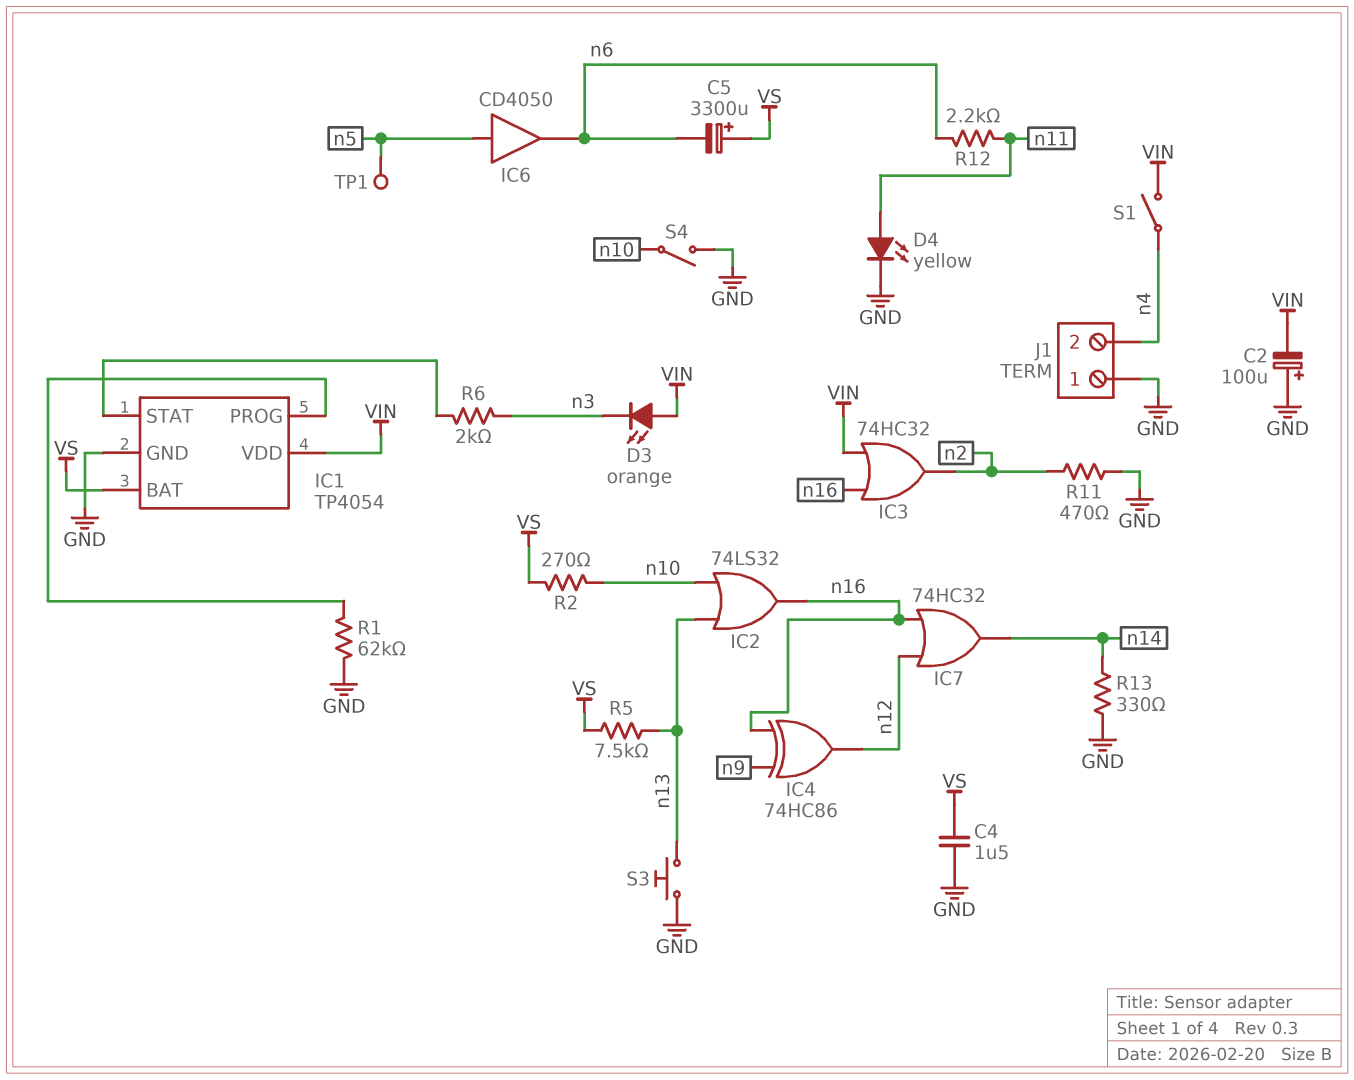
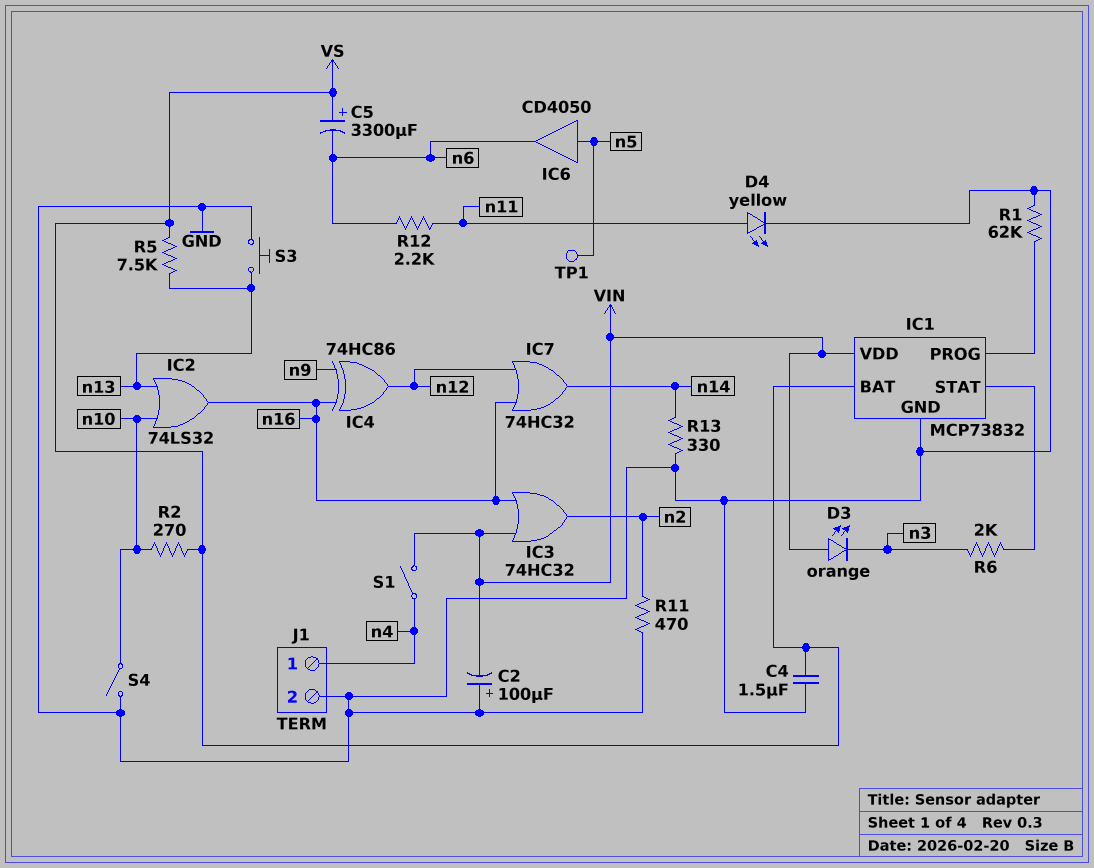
IC1: TP4054 -> MCP73832
J1 pin 1: GND -> n4
J1 pin 2: n4 -> GND

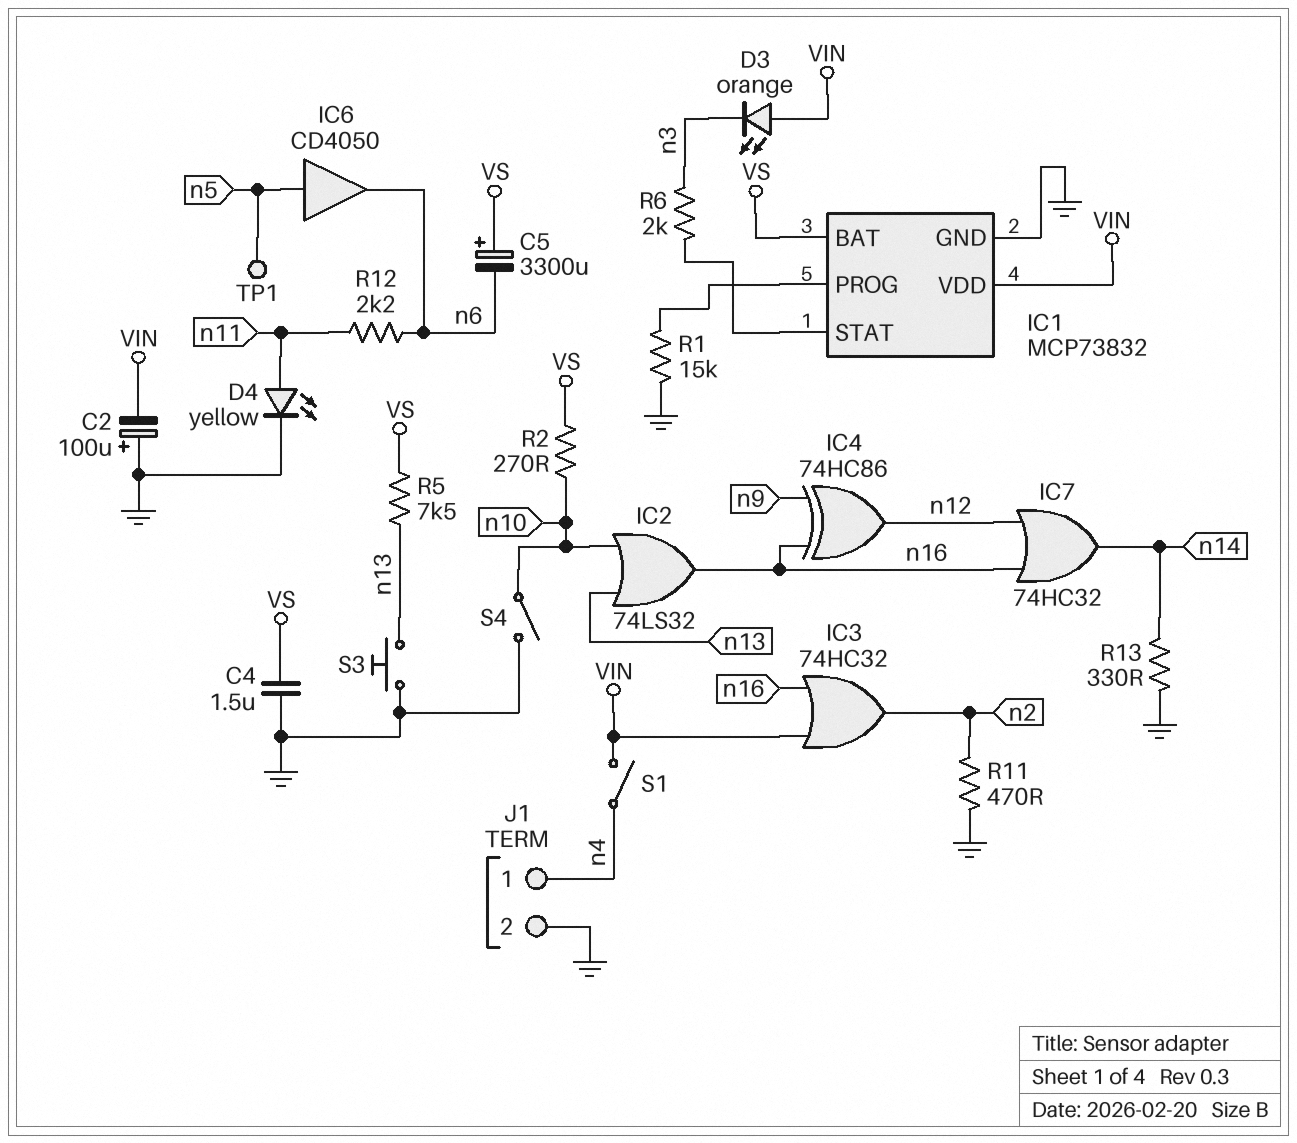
R1: 62k (GND, IC1/PROG) -> 15k (GND, IC1/PROG)

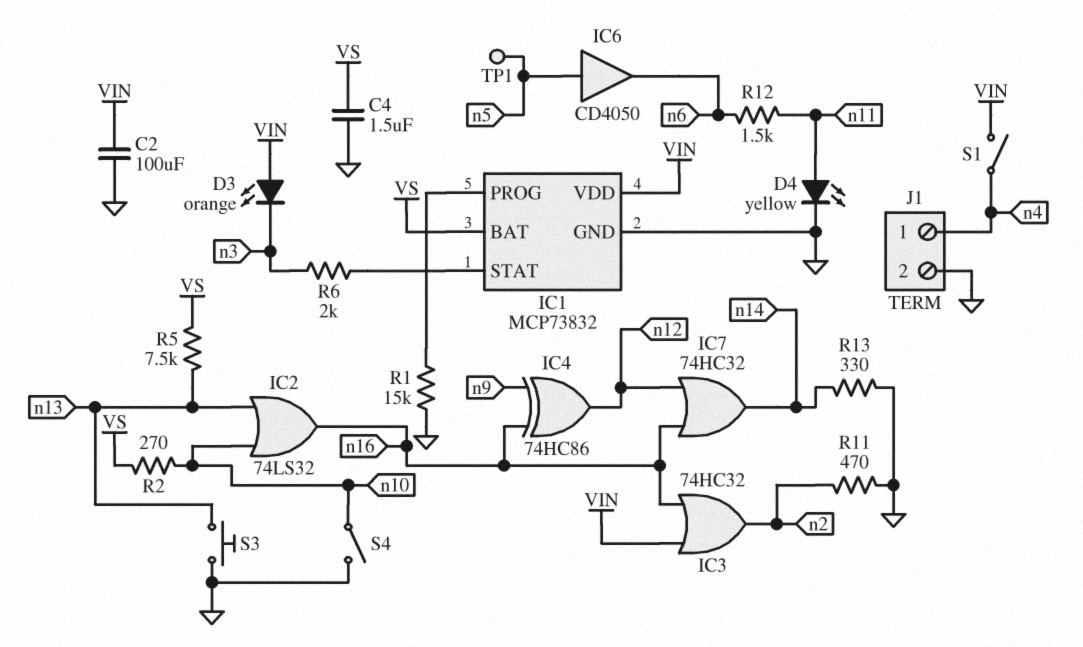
C2: 100uF (plus GND, minus VIN) -> 100uF (GND, VIN)
C5: 3300uF (plus VS, minus n6) -> none
R12: 2.2k (n6, n11) -> 1.5k (n6, n11)

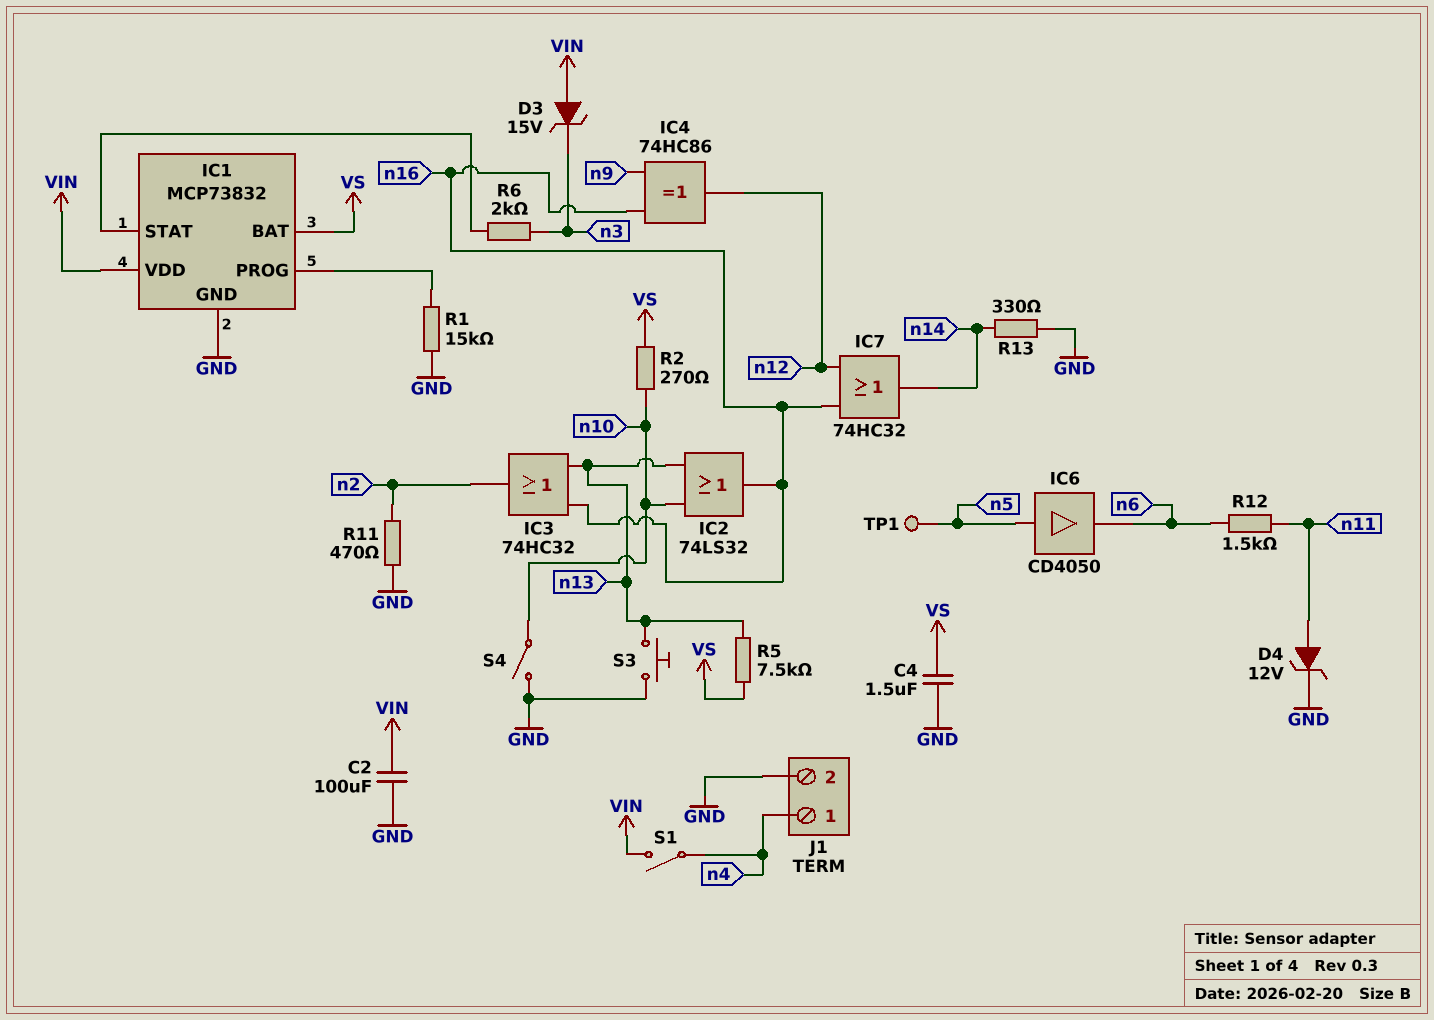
D3: LED orange (A VIN, K n3) -> zener 15V (A VIN, K n3)
D4: LED yellow (A n11, K GND) -> zener 12V (A n11, K GND)
IC3: OR 74HC32 (in VIN, in n16, out n2) -> OR 74HC32 (in n13, in n16, out n2)

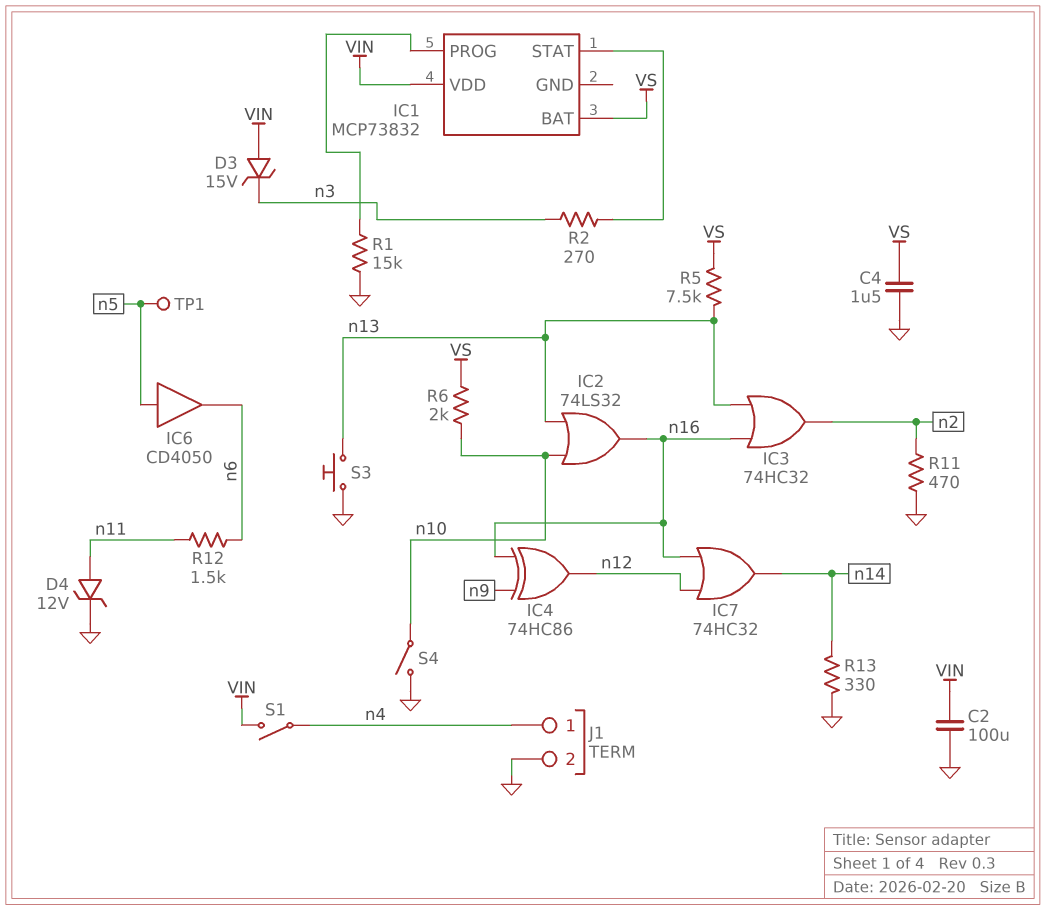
IC1 pin GND: GND -> none
R2: 270 (VS, n10) -> 270 (IC1/STAT, n3)
R6: 2k (IC1/STAT, n3) -> 2k (VS, n10)

